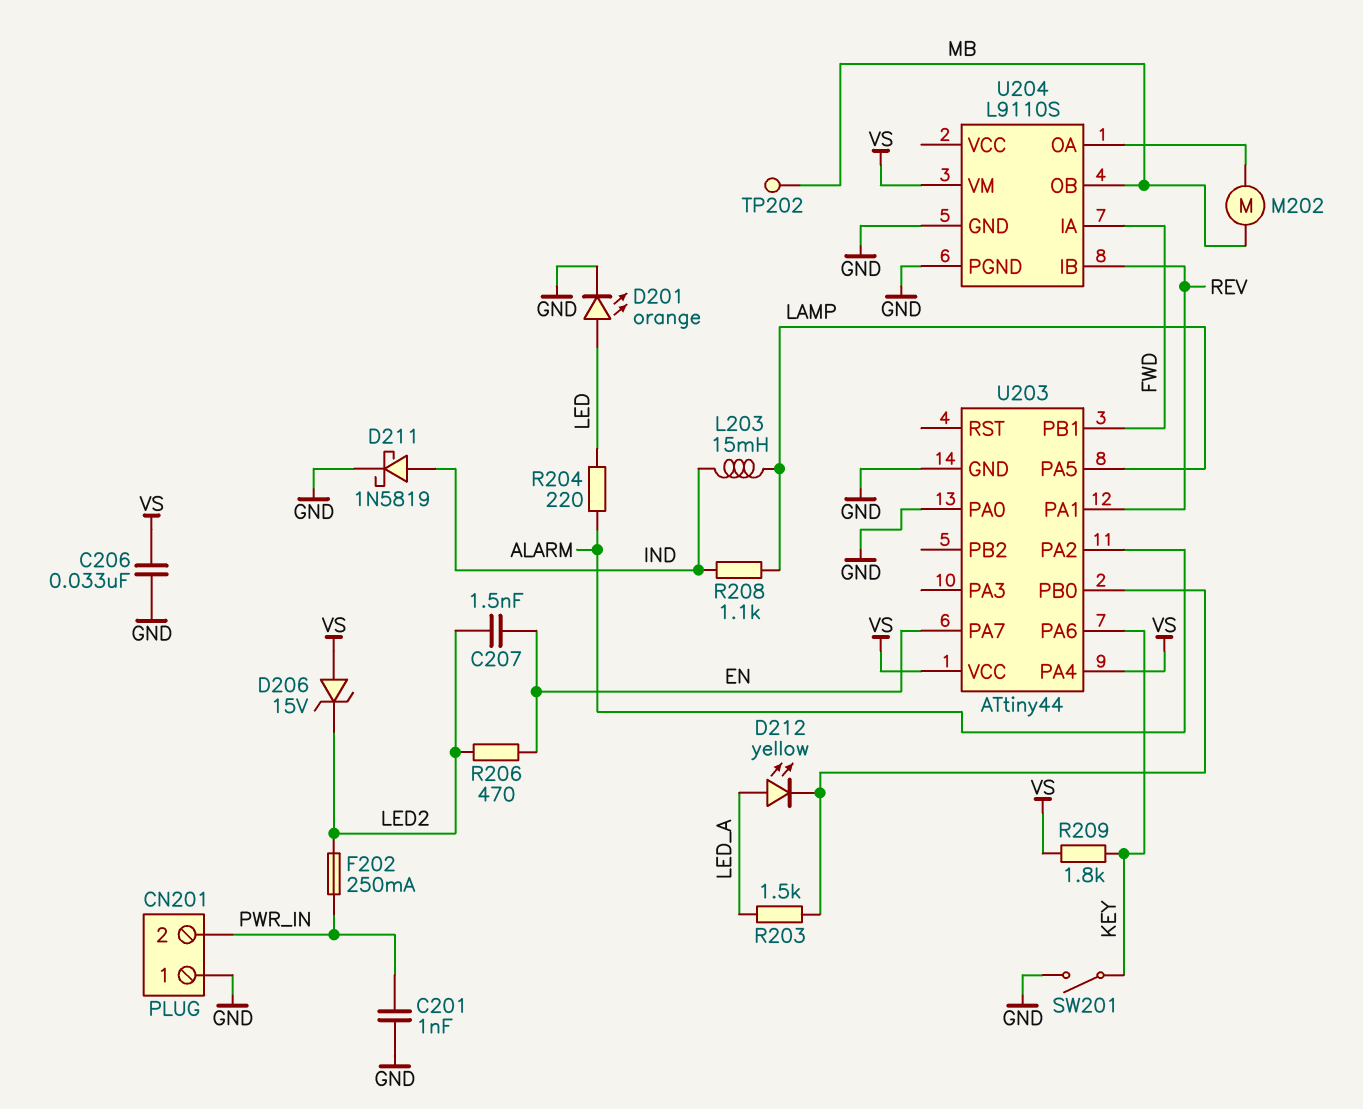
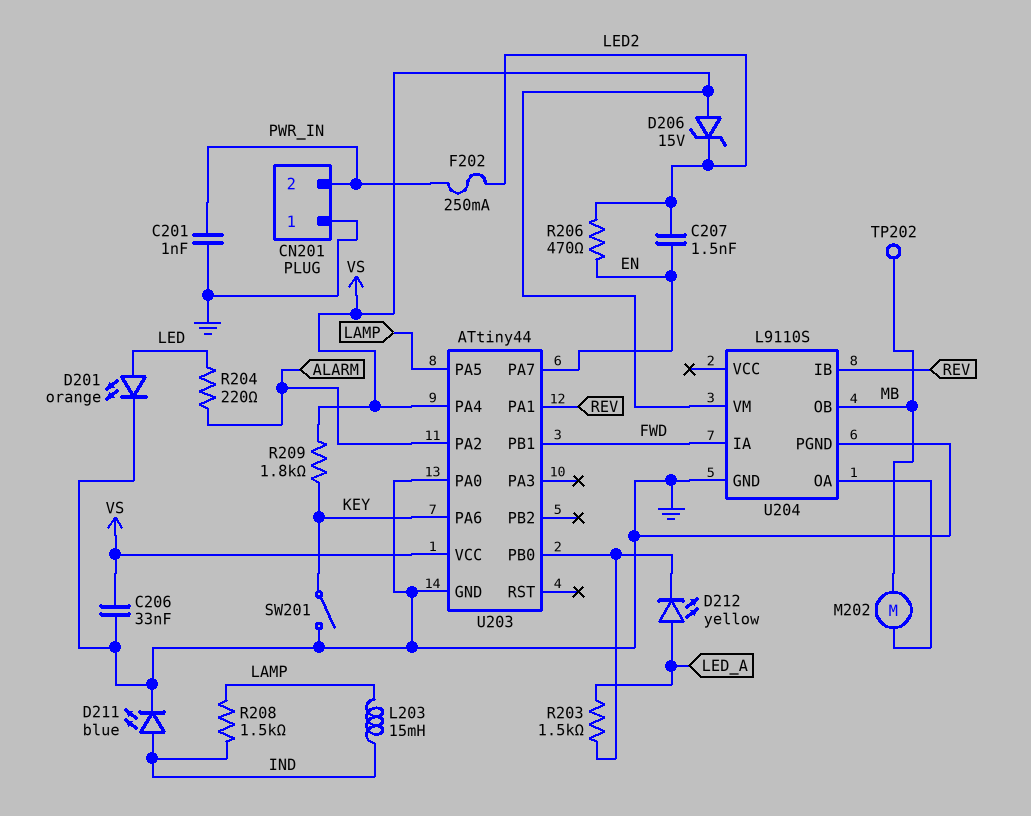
D211: schottky 1N5819 (A IND, K GND) -> LED blue (A IND, K GND)
R208: 1.1k (IND, LAMP) -> 1.5k (IND, LAMP)

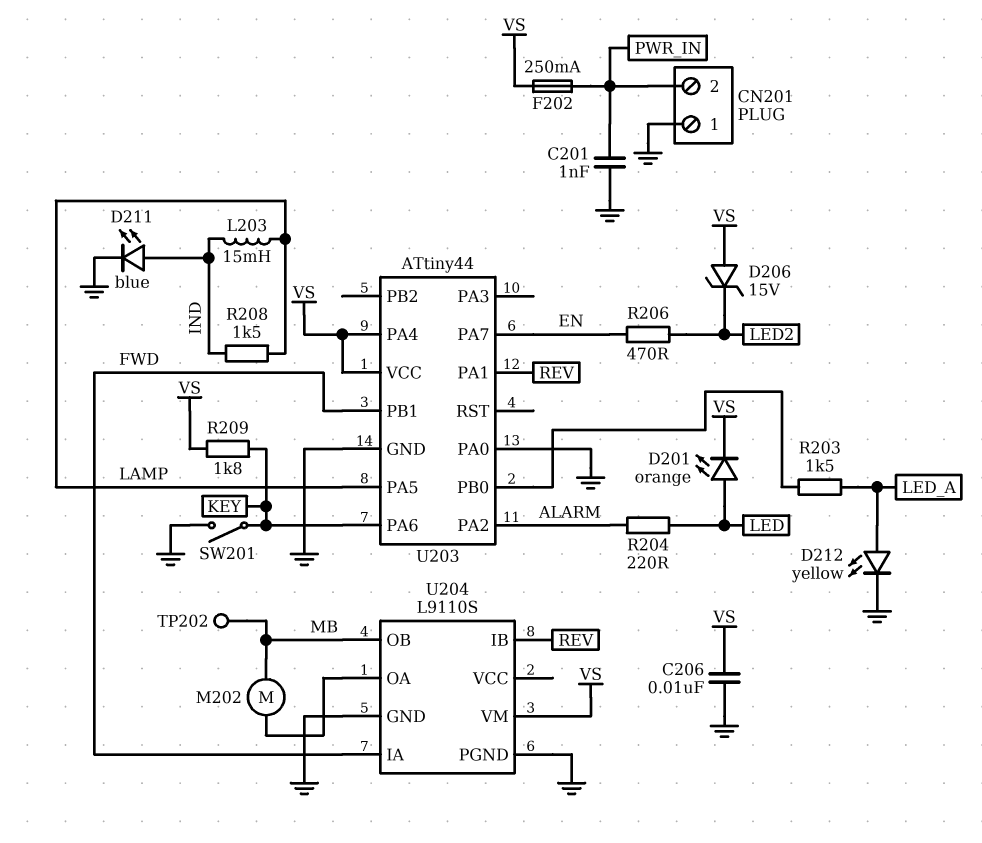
C206: 33nF (GND, VS) -> 10nF (GND, VS)
C207: 1.5nF (EN, LED2) -> none
D201: LED orange (A LED, K GND) -> LED orange (A LED, K VS)
D212: LED yellow (A LED_A, K U203/PB0) -> LED yellow (A LED_A, K GND)
F202: 250mA (LED2, PWR_IN) -> 250mA (PWR_IN, VS)

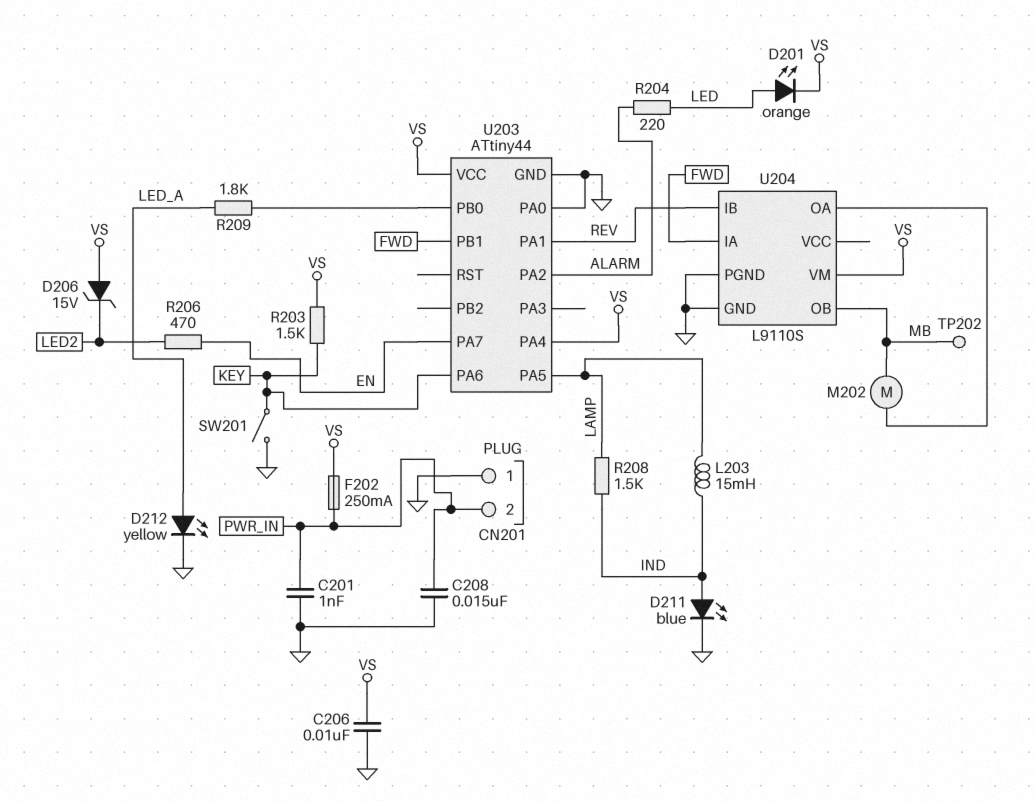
C208: none -> 15nF (GND, PWR_IN)
R203: 1.5k (LED_A, U203/PB0) -> 1.5k (KEY, VS)
R209: 1.8k (KEY, VS) -> 1.8k (LED_A, U203/PB0)

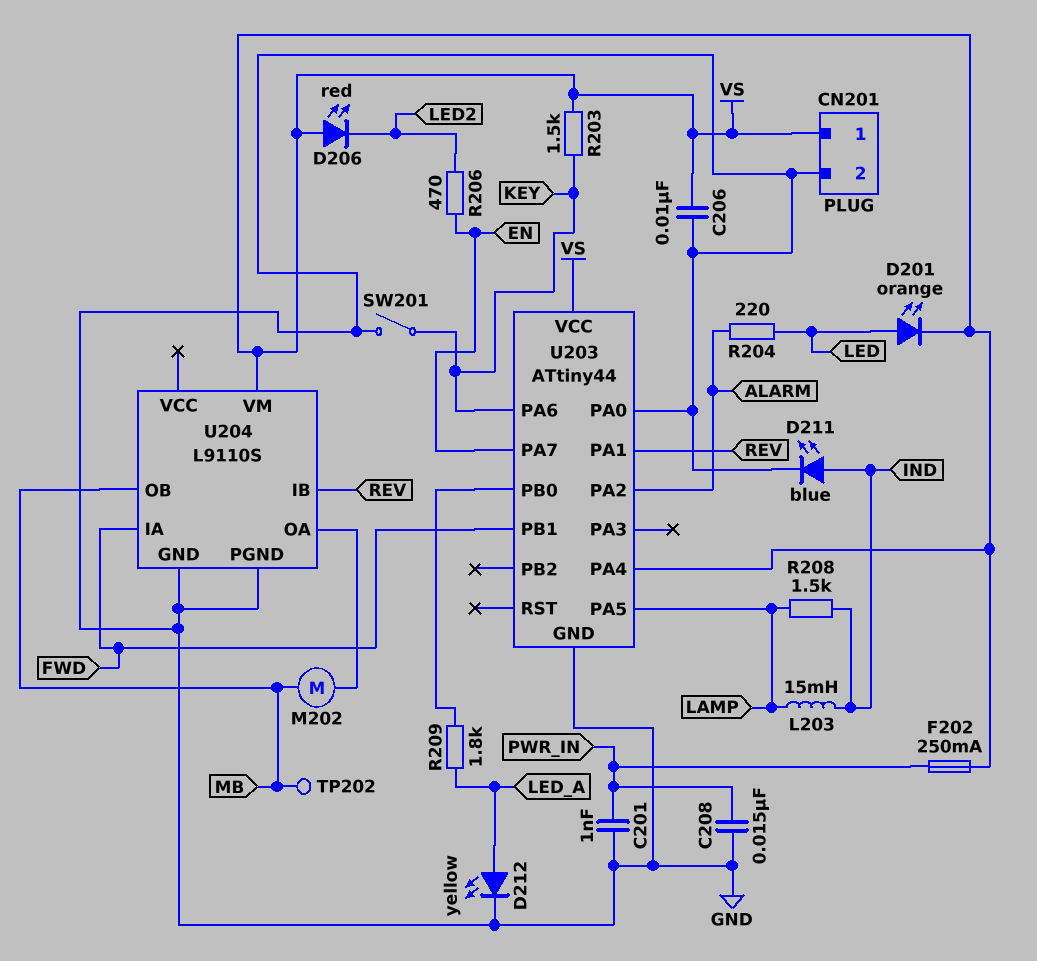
CN201 pin 1: GND -> VS
CN201 pin 2: PWR_IN -> GND
D206: zener 15V (A VS, K LED2) -> LED red (A VS, K LED2)

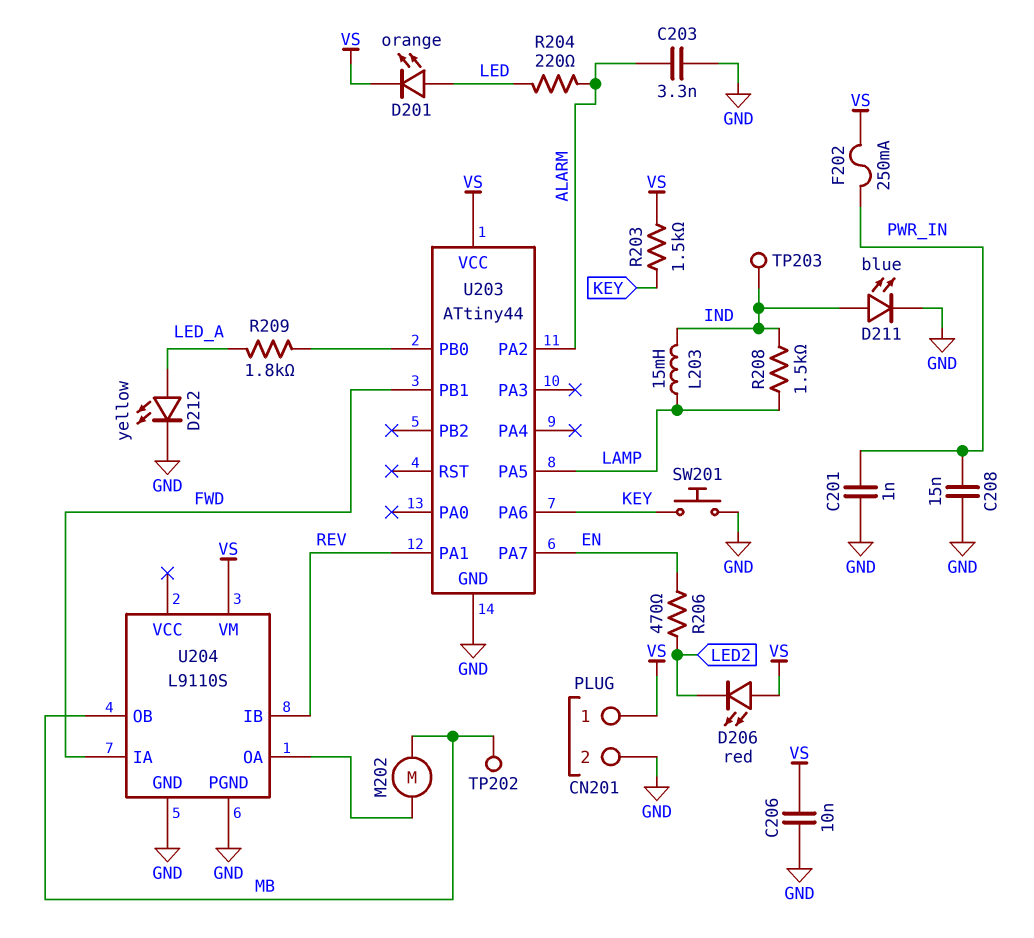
C203: none -> 3.3nF (ALARM, GND)
SW201: switch (GND, KEY) -> button (GND, KEY)
TP203: none -> test point (IND)
U203 pin PA0: GND -> none
U203 pin PA4: VS -> none

